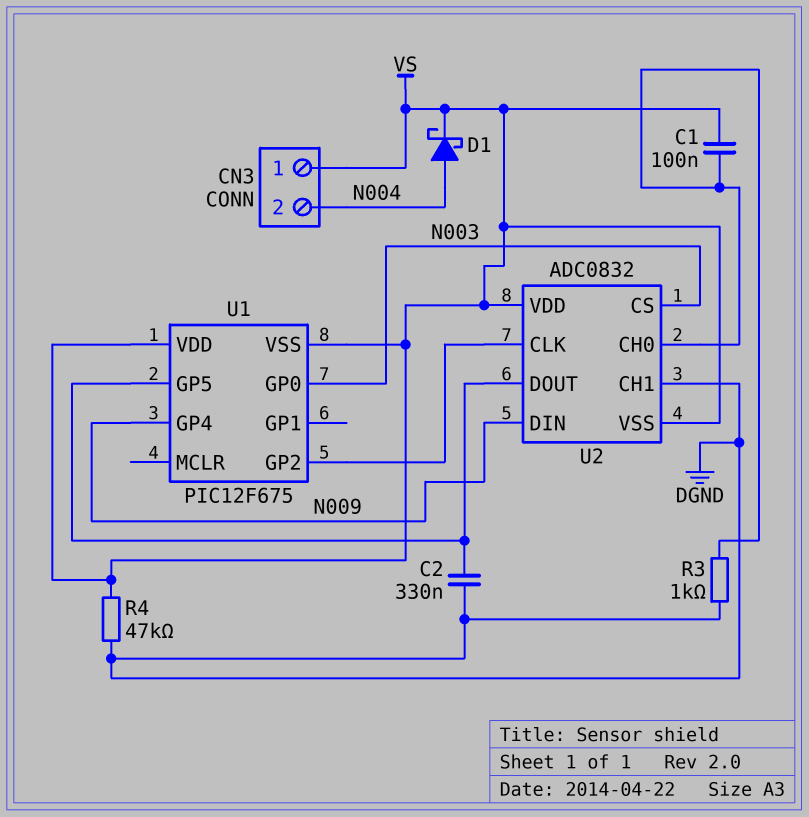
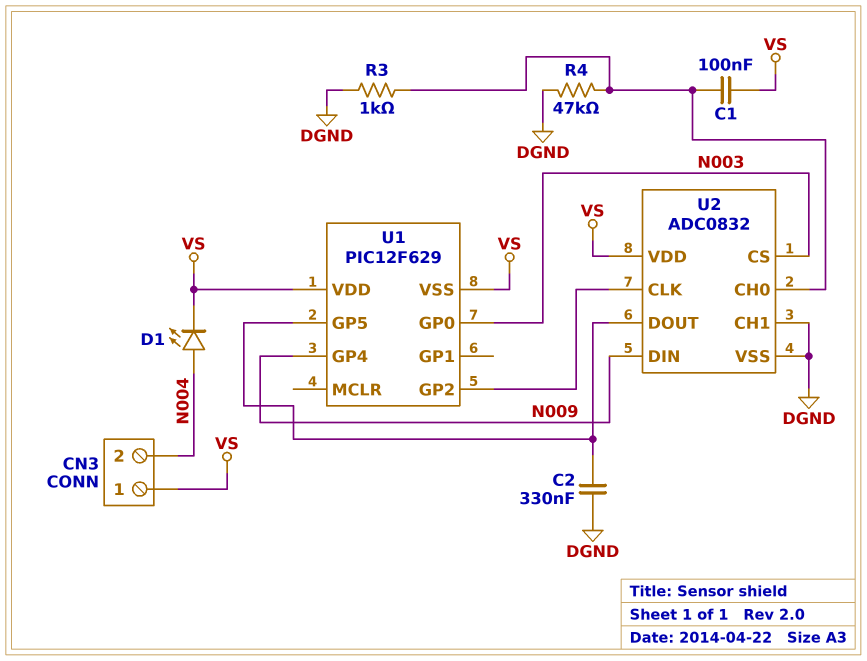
D1: schottky (A N004, K VS) -> LED (A N004, K VS)
R4: 47k (DGND, VS) -> 47k (DGND, U2/CH0)
U1: PIC12F675 -> PIC12F629
U2 pin VSS: VS -> DGND

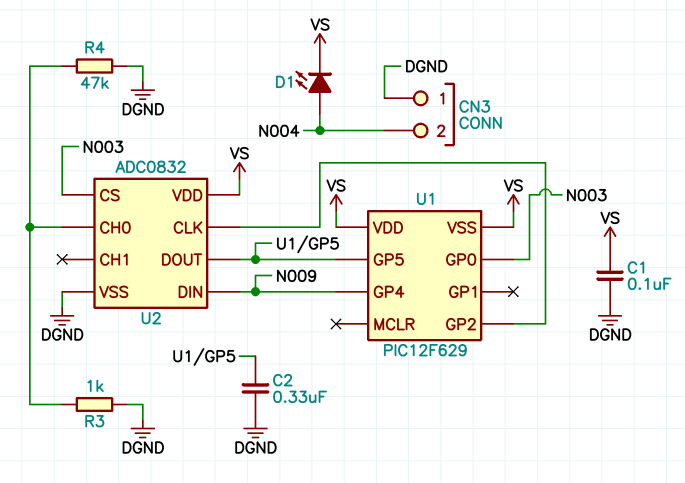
C1: 100nF (U2/CH0, VS) -> 100nF (DGND, VS)
CN3 pin 1: VS -> DGND
U2 pin CH1: DGND -> none

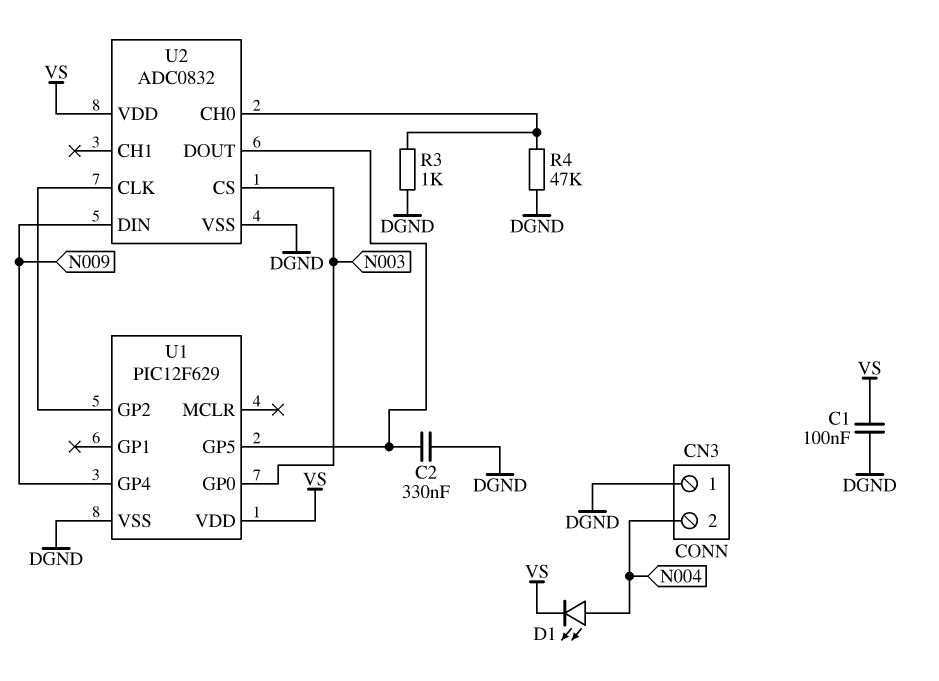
U1 pin VSS: VS -> DGND

